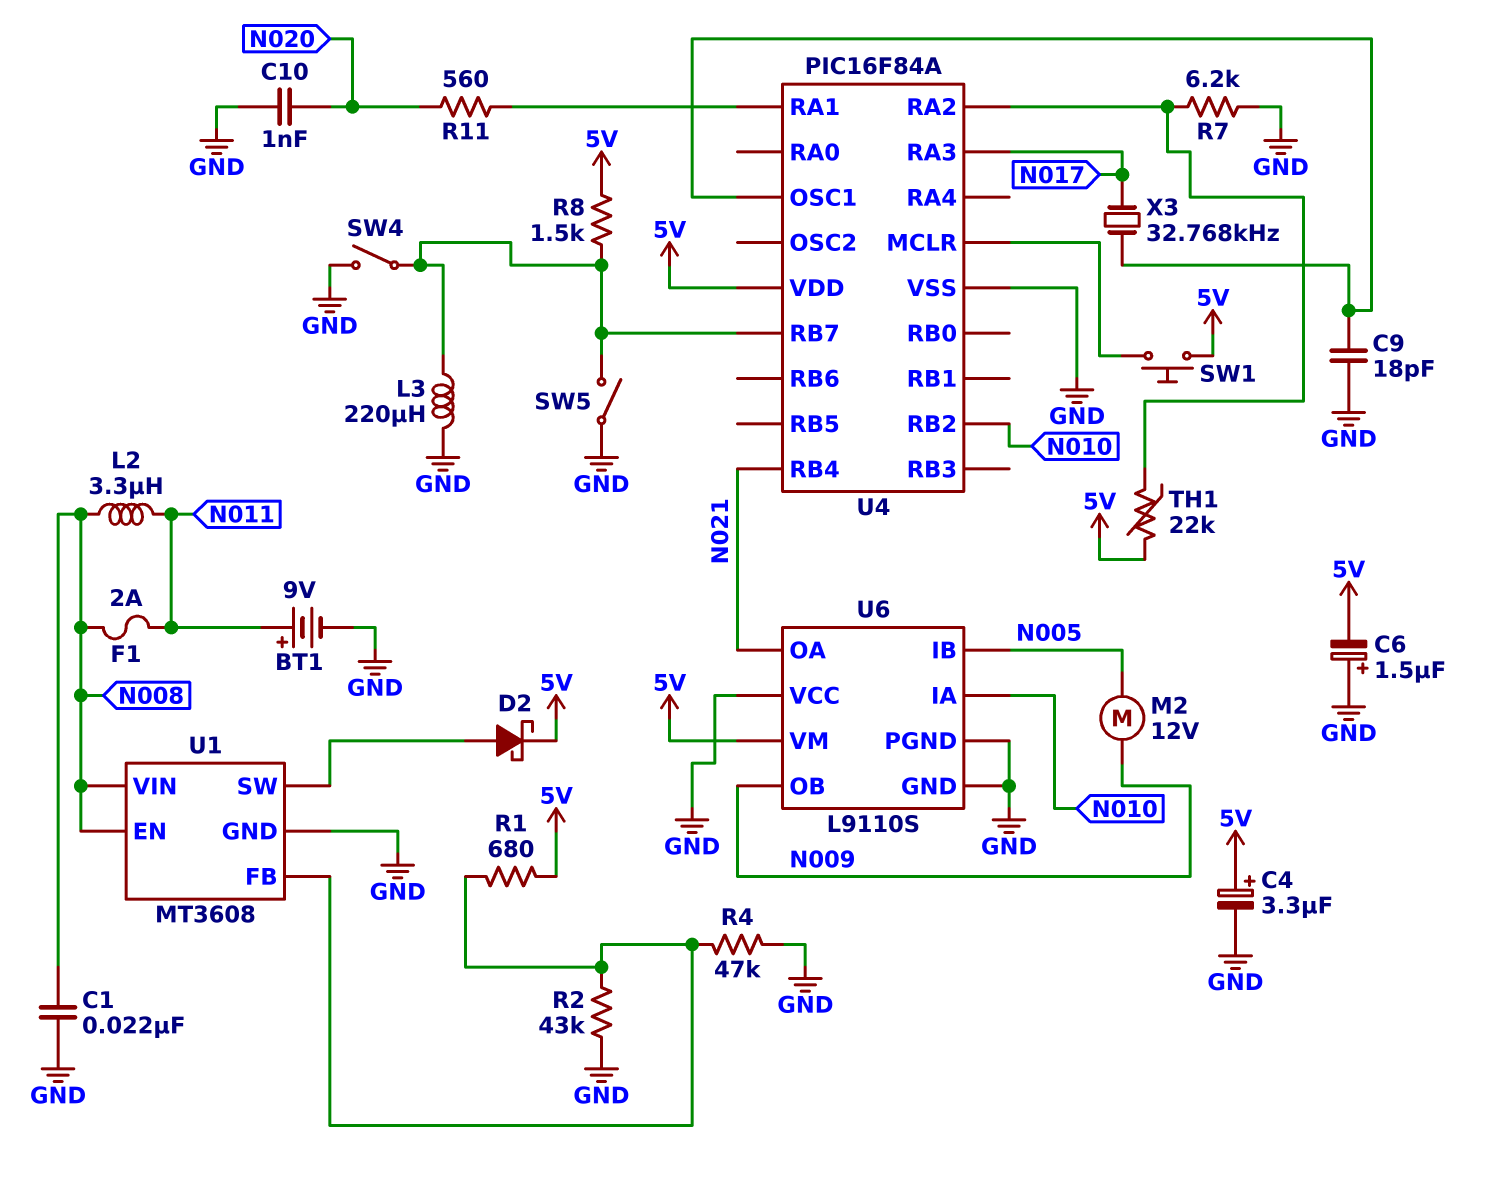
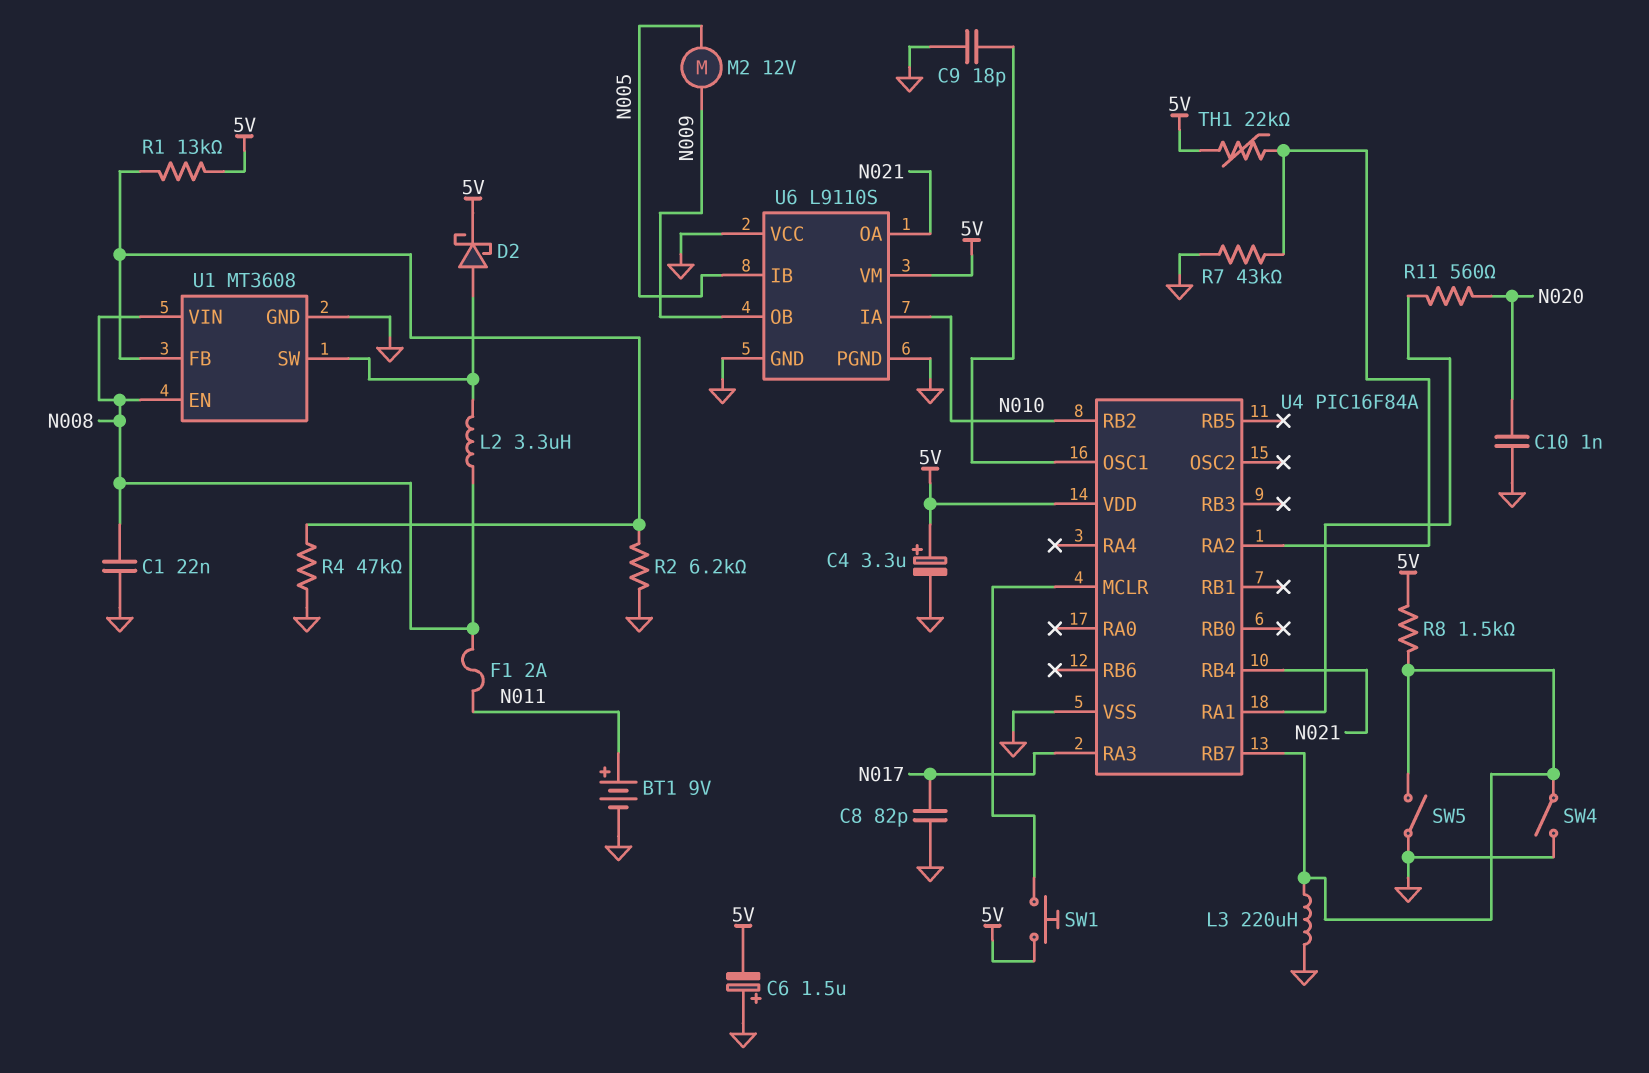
C8: none -> 82pF (GND, N017)
L2: 3.3uH (N008, N011) -> 3.3uH (N008, U1/SW)
R1: 680 (5V, U1/FB) -> 13k (5V, U1/FB)
R2: 43k (GND, U1/FB) -> 6.2k (GND, U1/FB)
R7: 6.2k (GND, U4/RA2) -> 43k (GND, U4/RA2)
X3: 32.768kHz (N017, U4/OSC1) -> none

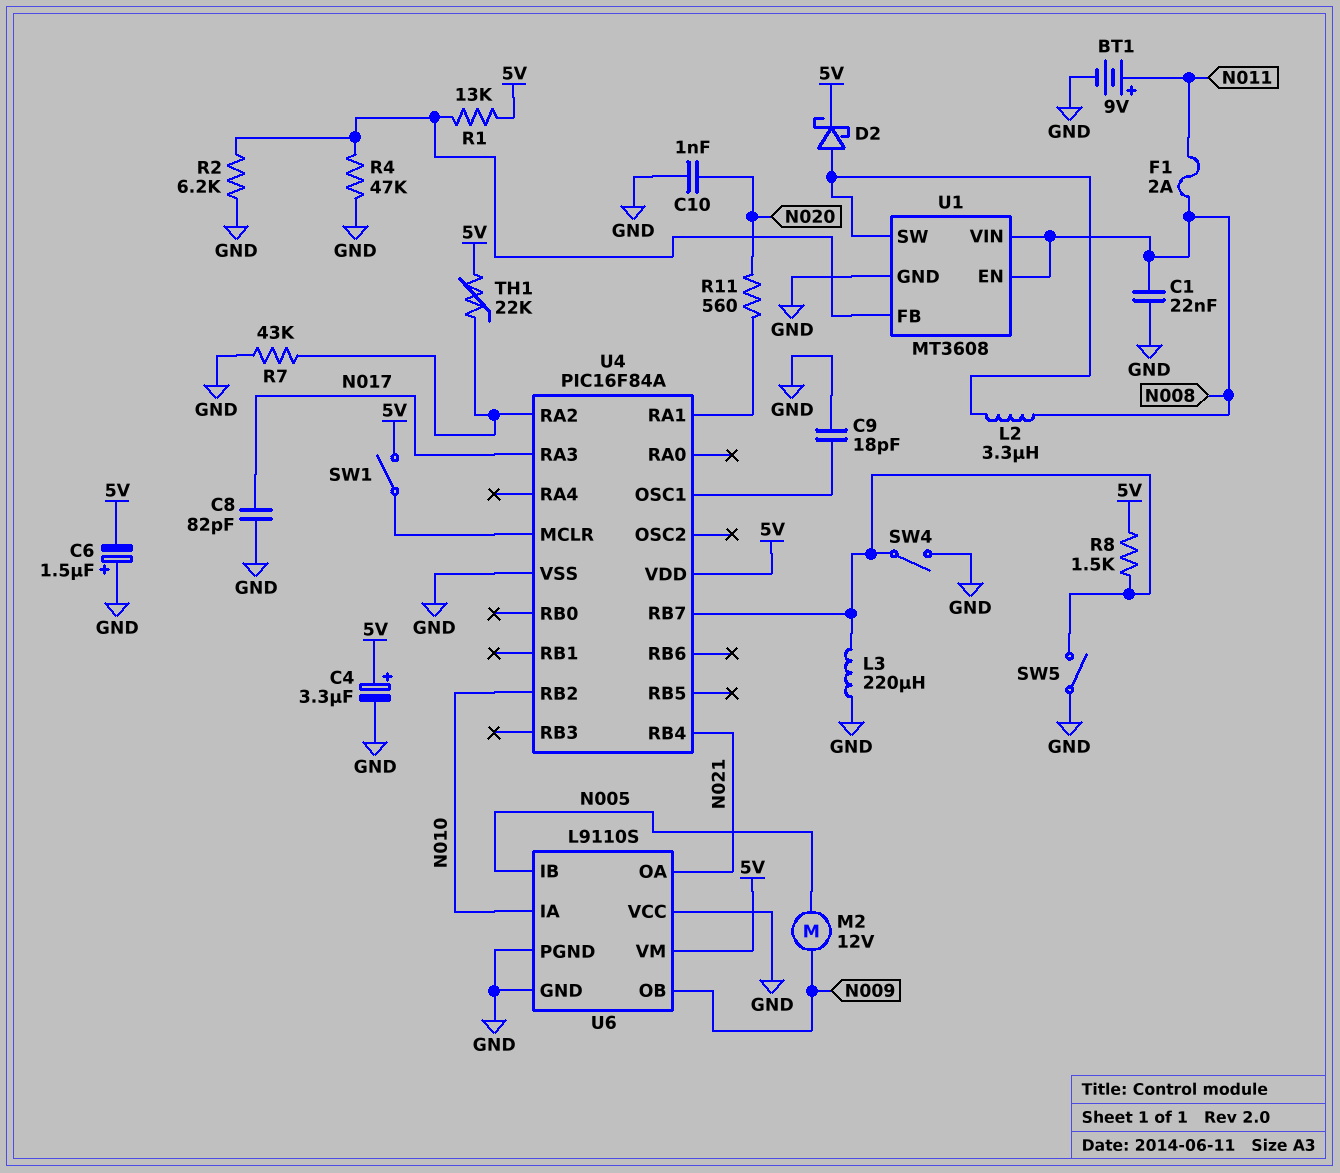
SW1: button (5V, U4/MCLR) -> switch (5V, U4/MCLR)

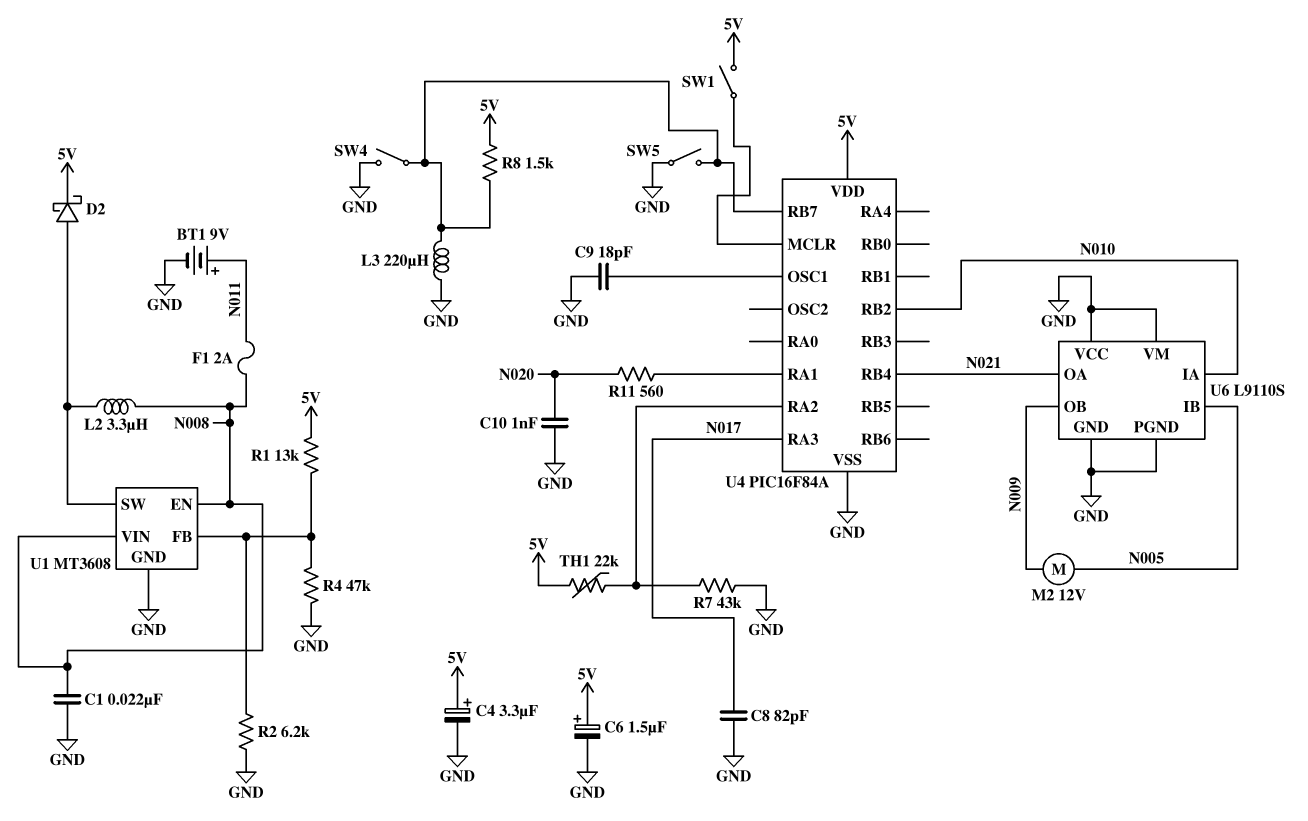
C6: 1.5uF (plus GND, minus 5V) -> 1.5uF (plus 5V, minus GND)
U6 pin VM: 5V -> GND

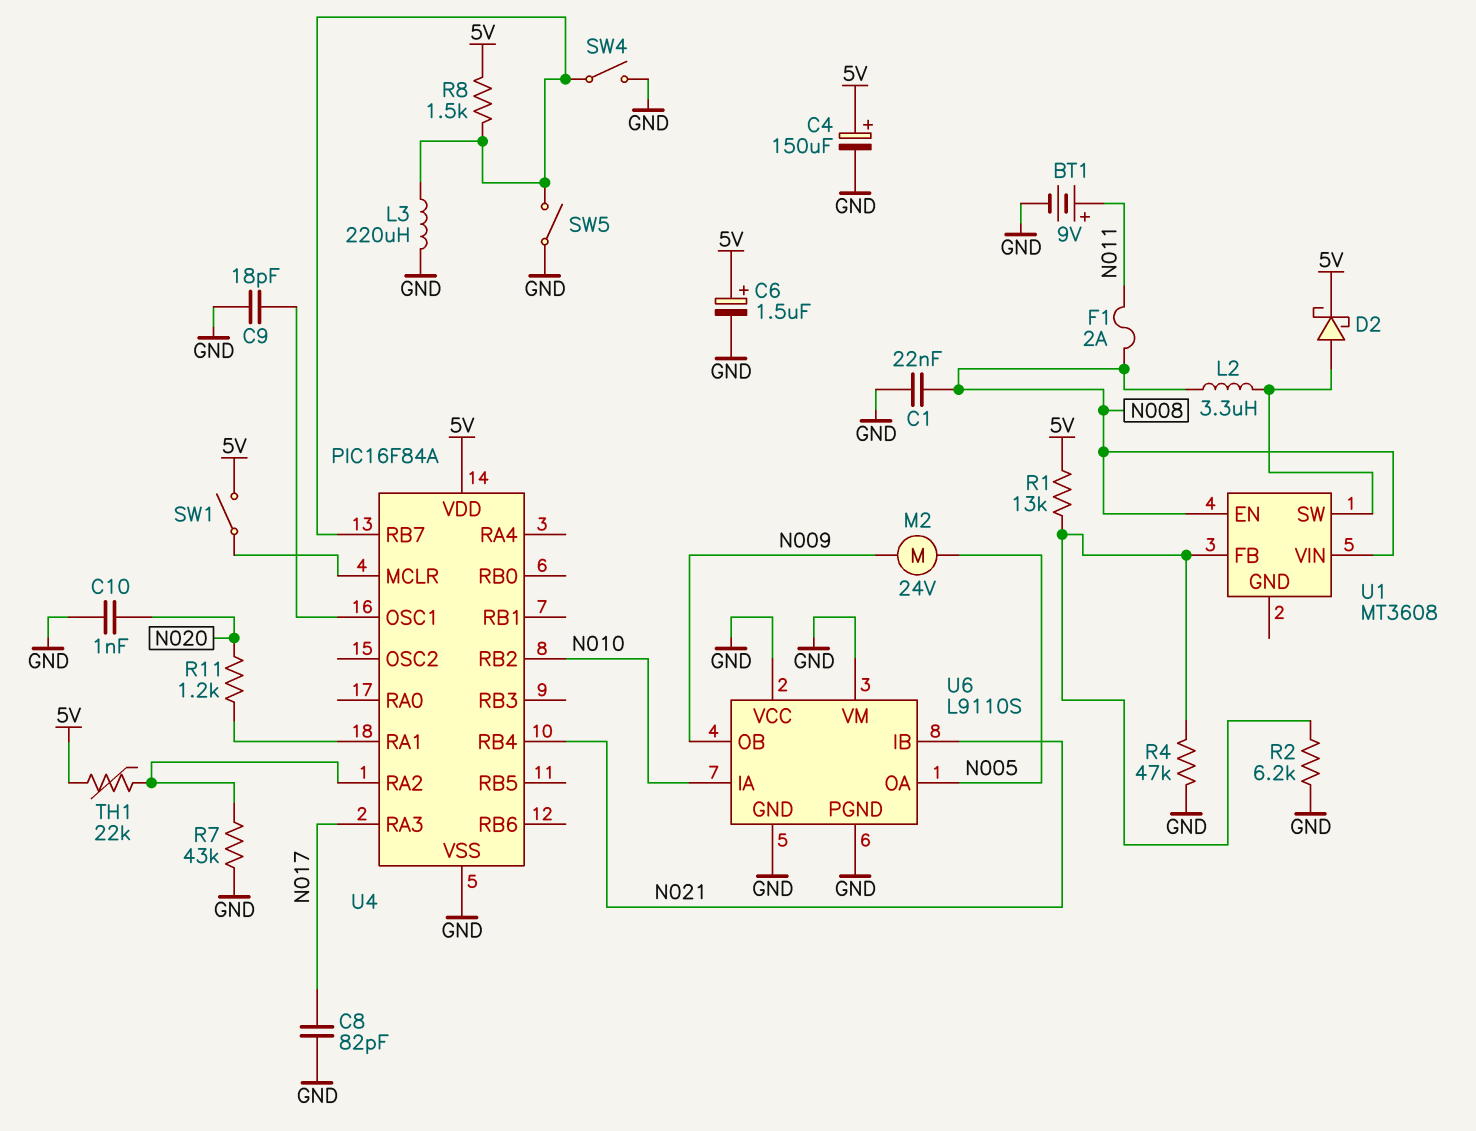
C4: 3.3uF (plus 5V, minus GND) -> 150uF (plus 5V, minus GND)
M2: motor 12V (N005, N009) -> motor 24V (N005, N009)
R11: 560 (N020, U4/RA1) -> 1.2k (N020, U4/RA1)
U1 pin GND: GND -> none
U6 pin IB: N005 -> N021
U6 pin OA: N021 -> N005

